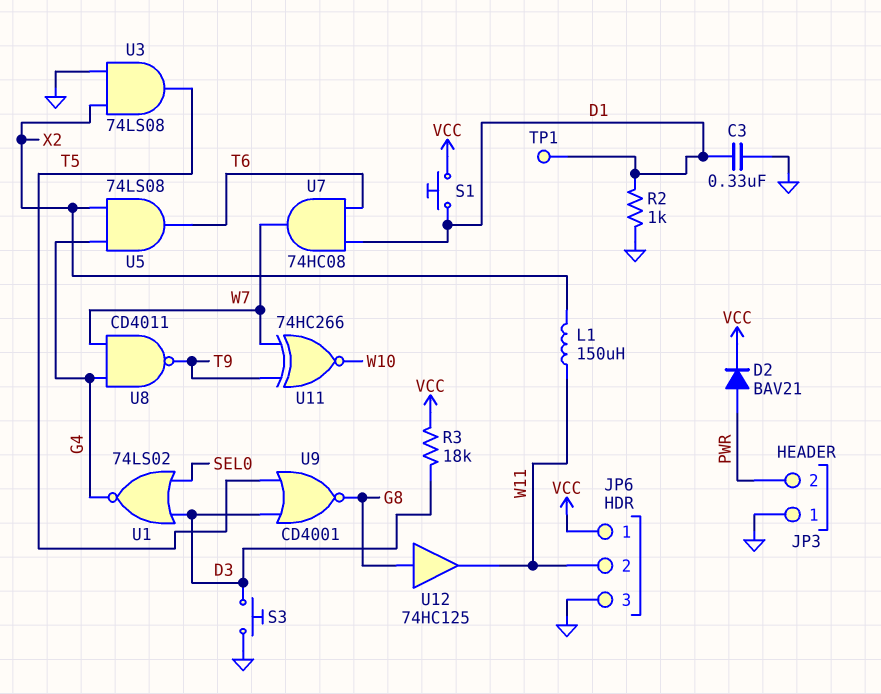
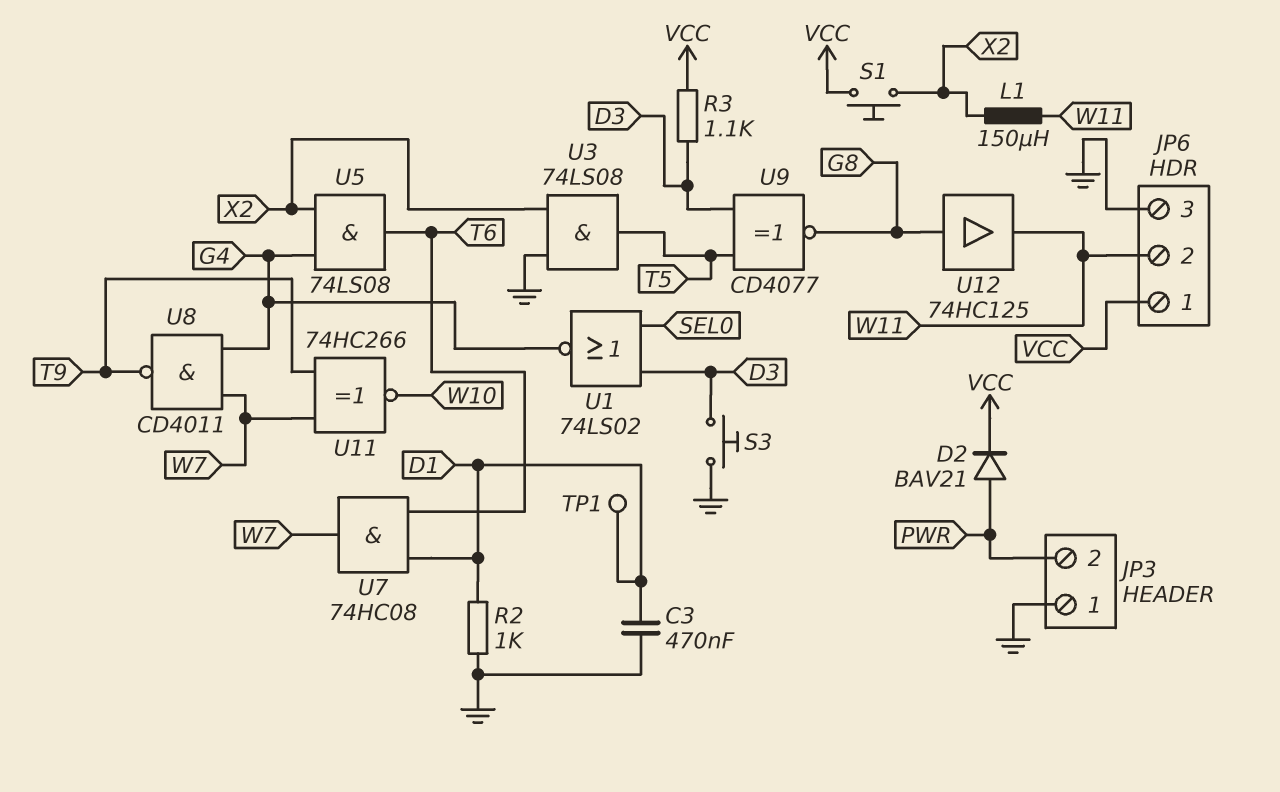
C3: 330nF (D1, GND) -> 470nF (D1, GND)
R3: 18k (D3, VCC) -> 1.1k (D3, VCC)
S1: button (D1, VCC) -> button (VCC, X2)
U9: NOR CD4001 (in D3, in T5, out G8) -> XNOR CD4077 (in D3, in T5, out G8)

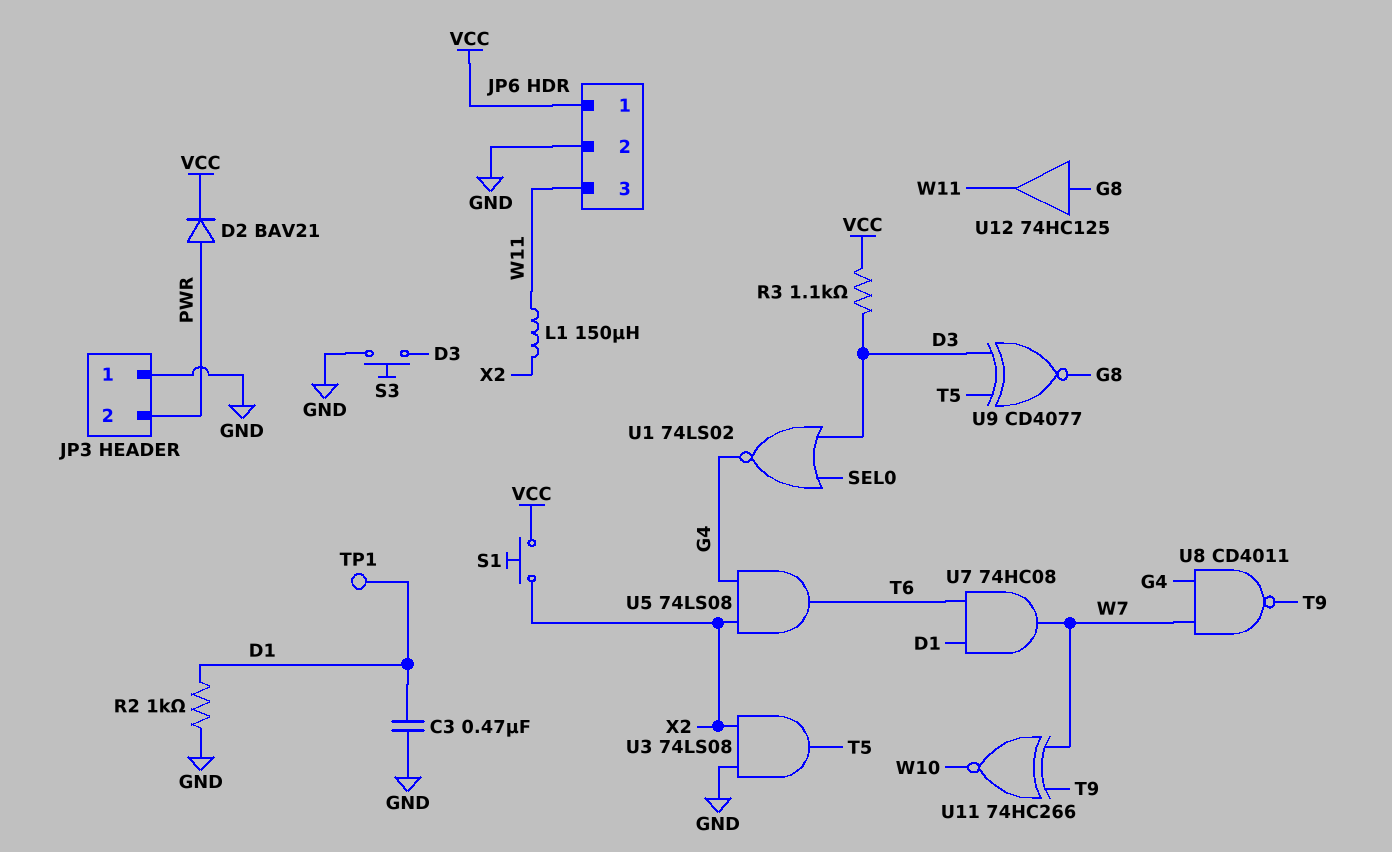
JP6 pin 2: W11 -> GND
JP6 pin 3: GND -> W11

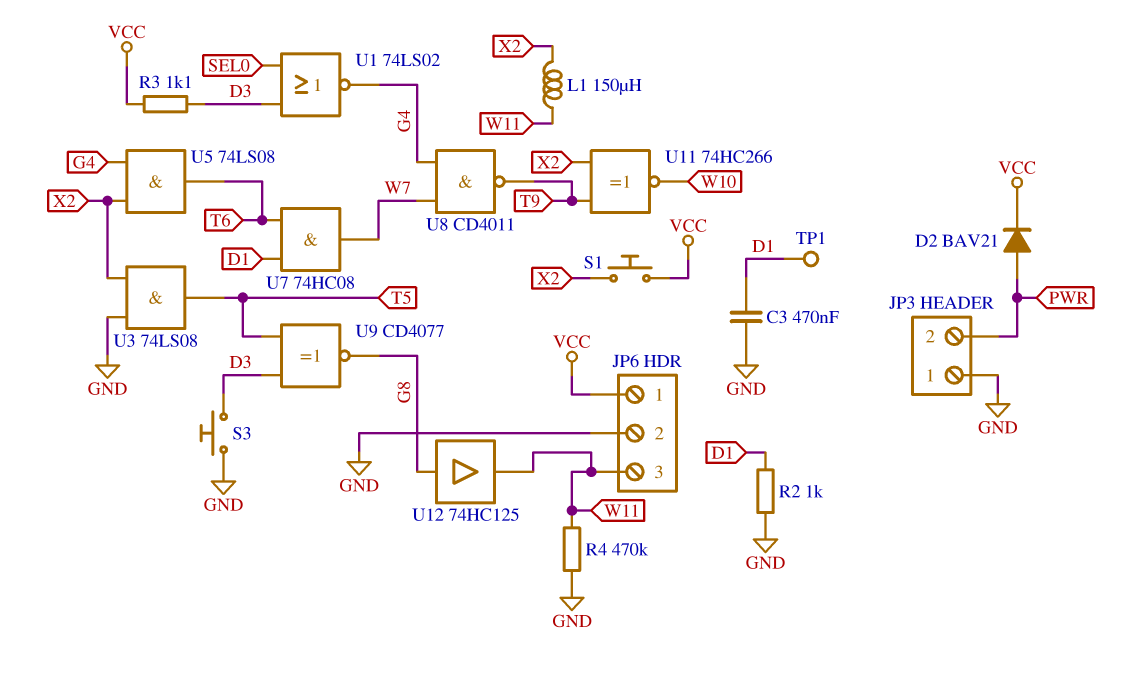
R4: none -> 470k (GND, W11)
U11: XNOR 74HC266 (in T9, in W7, out W10) -> XNOR 74HC266 (in T9, in X2, out W10)

